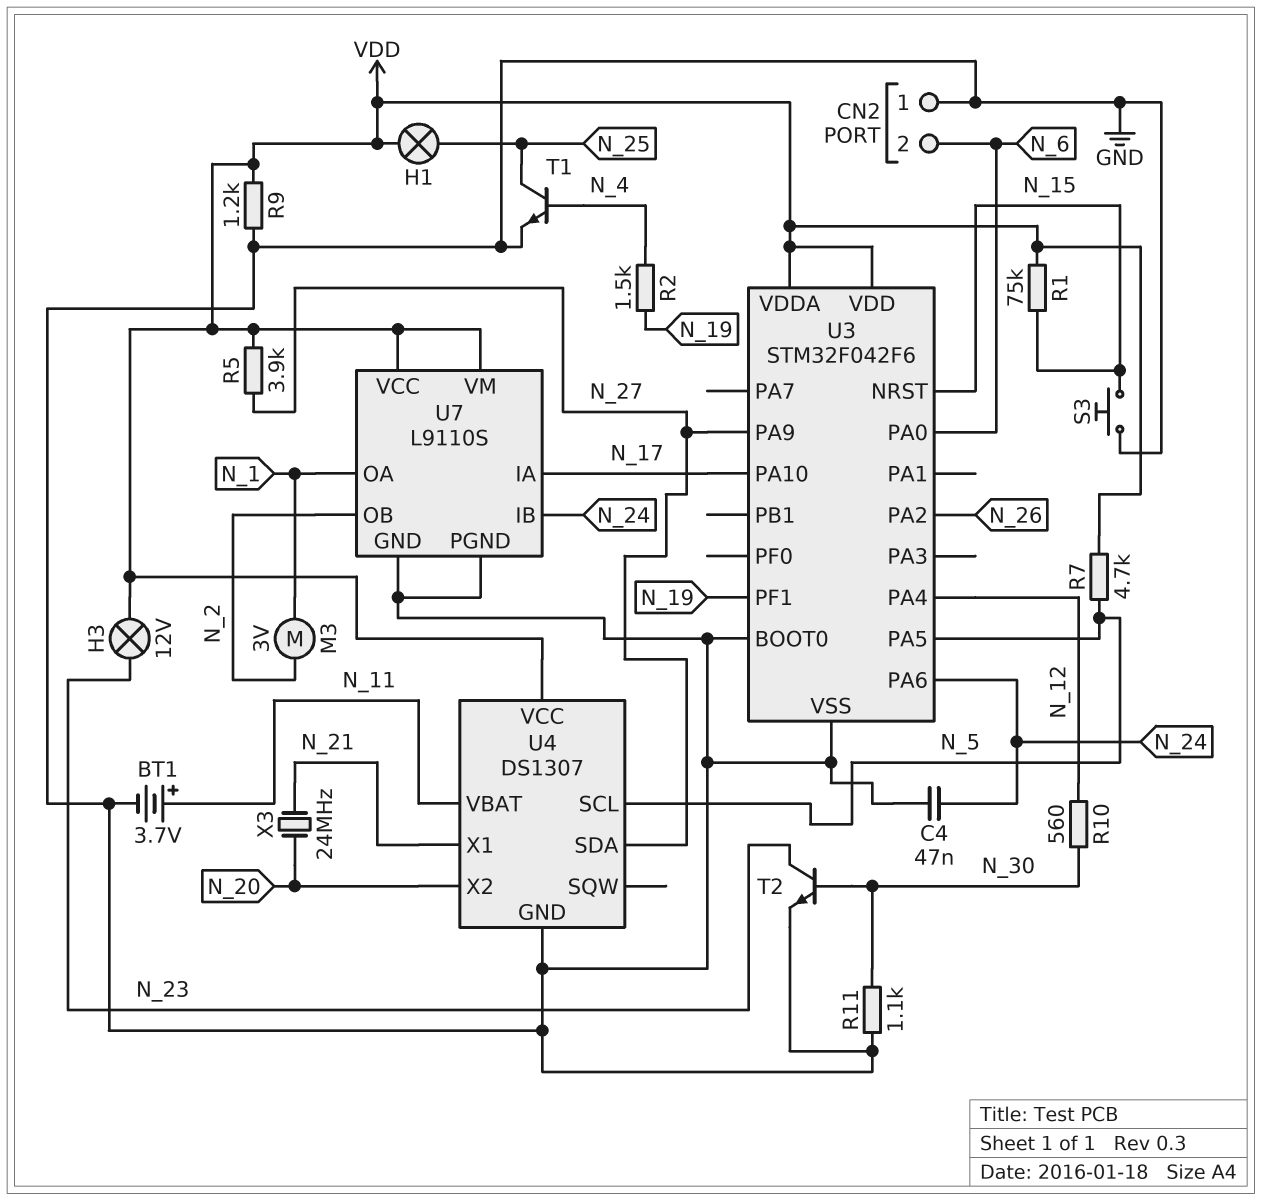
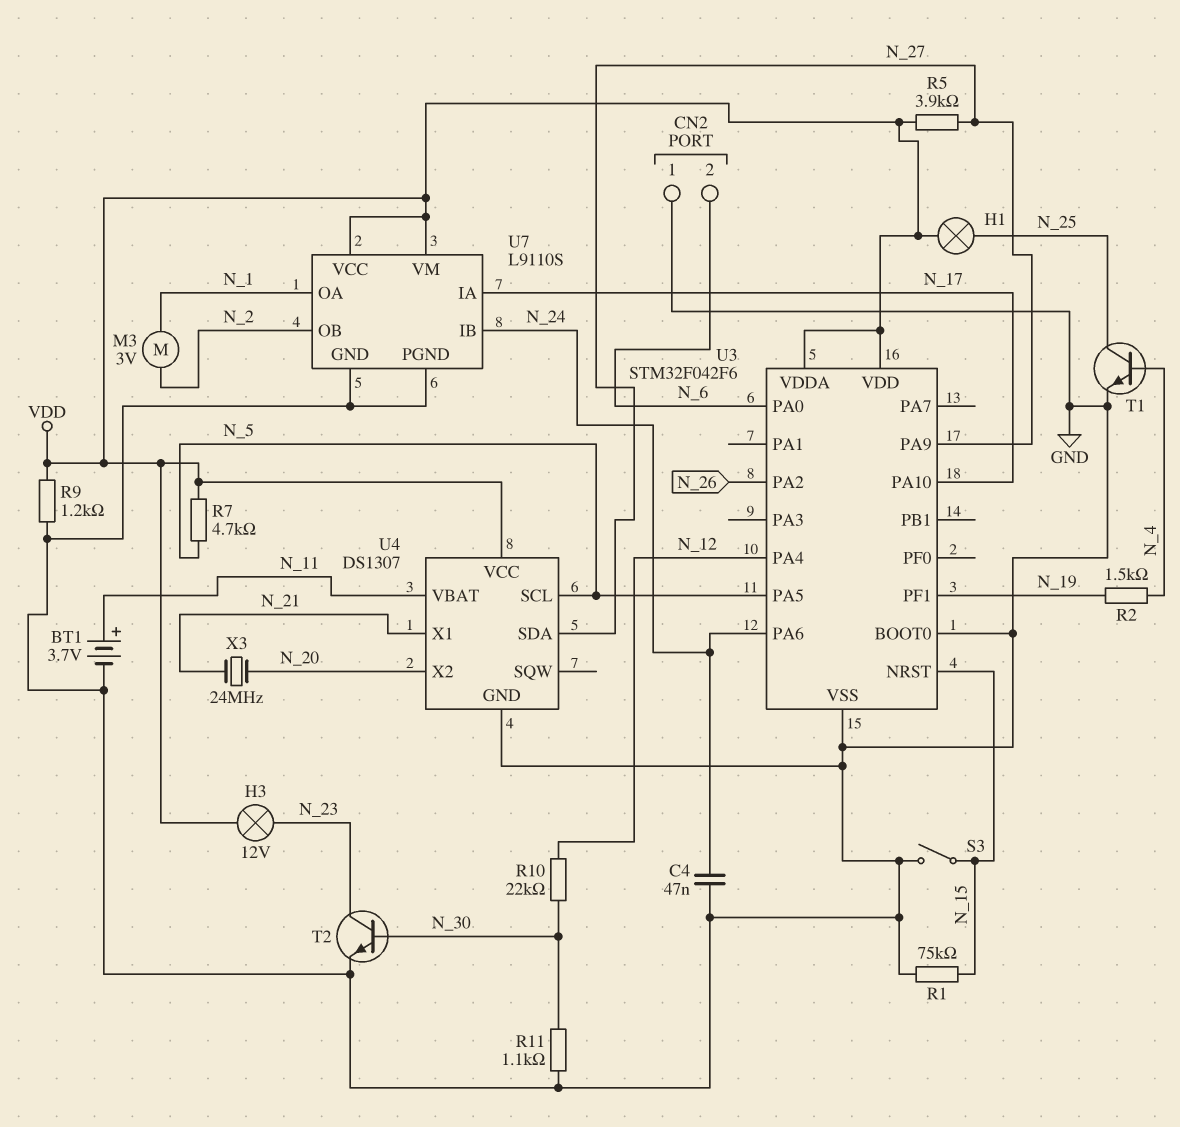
R1: 75k (N_15, VDD) -> 75k (GND, N_15)
R10: 560 (N_12, N_30) -> 22k (N_12, N_30)
S3: button (GND, N_15) -> switch (GND, N_15)

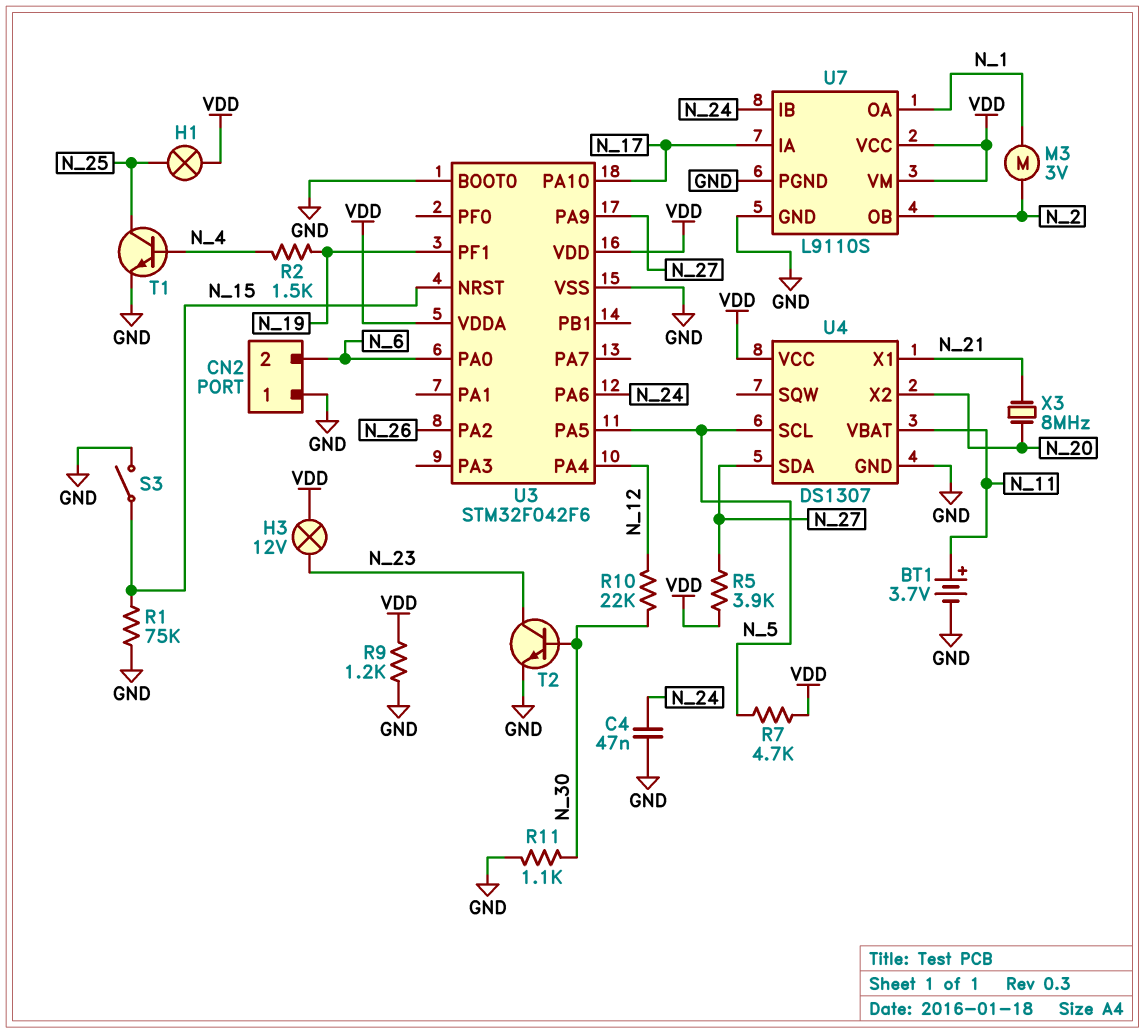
X3: 24MHz (N_20, N_21) -> 8MHz (N_20, N_21)

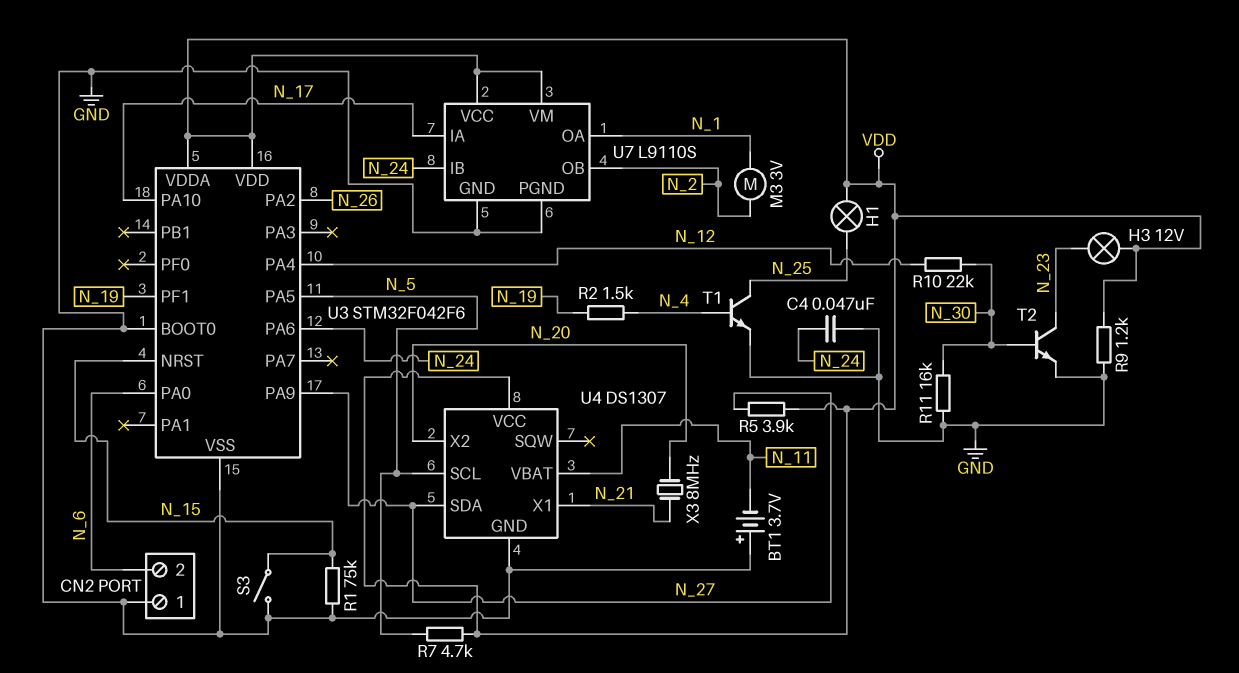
BT1: 3.7V (plus N_11, minus GND) -> 3.7V (plus GND, minus N_11)
R11: 1.1k (GND, N_30) -> 16k (GND, N_30)

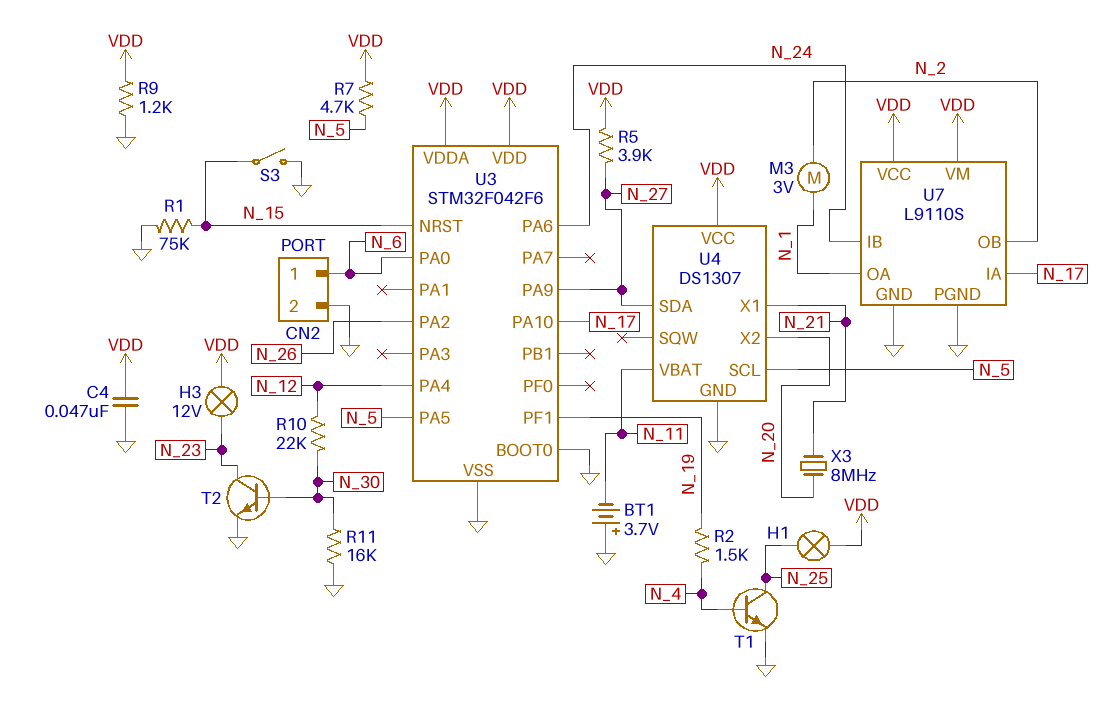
C4: 47nF (GND, N_24) -> 47nF (GND, VDD)
CN2 pin 1: GND -> N_6
CN2 pin 2: N_6 -> GND

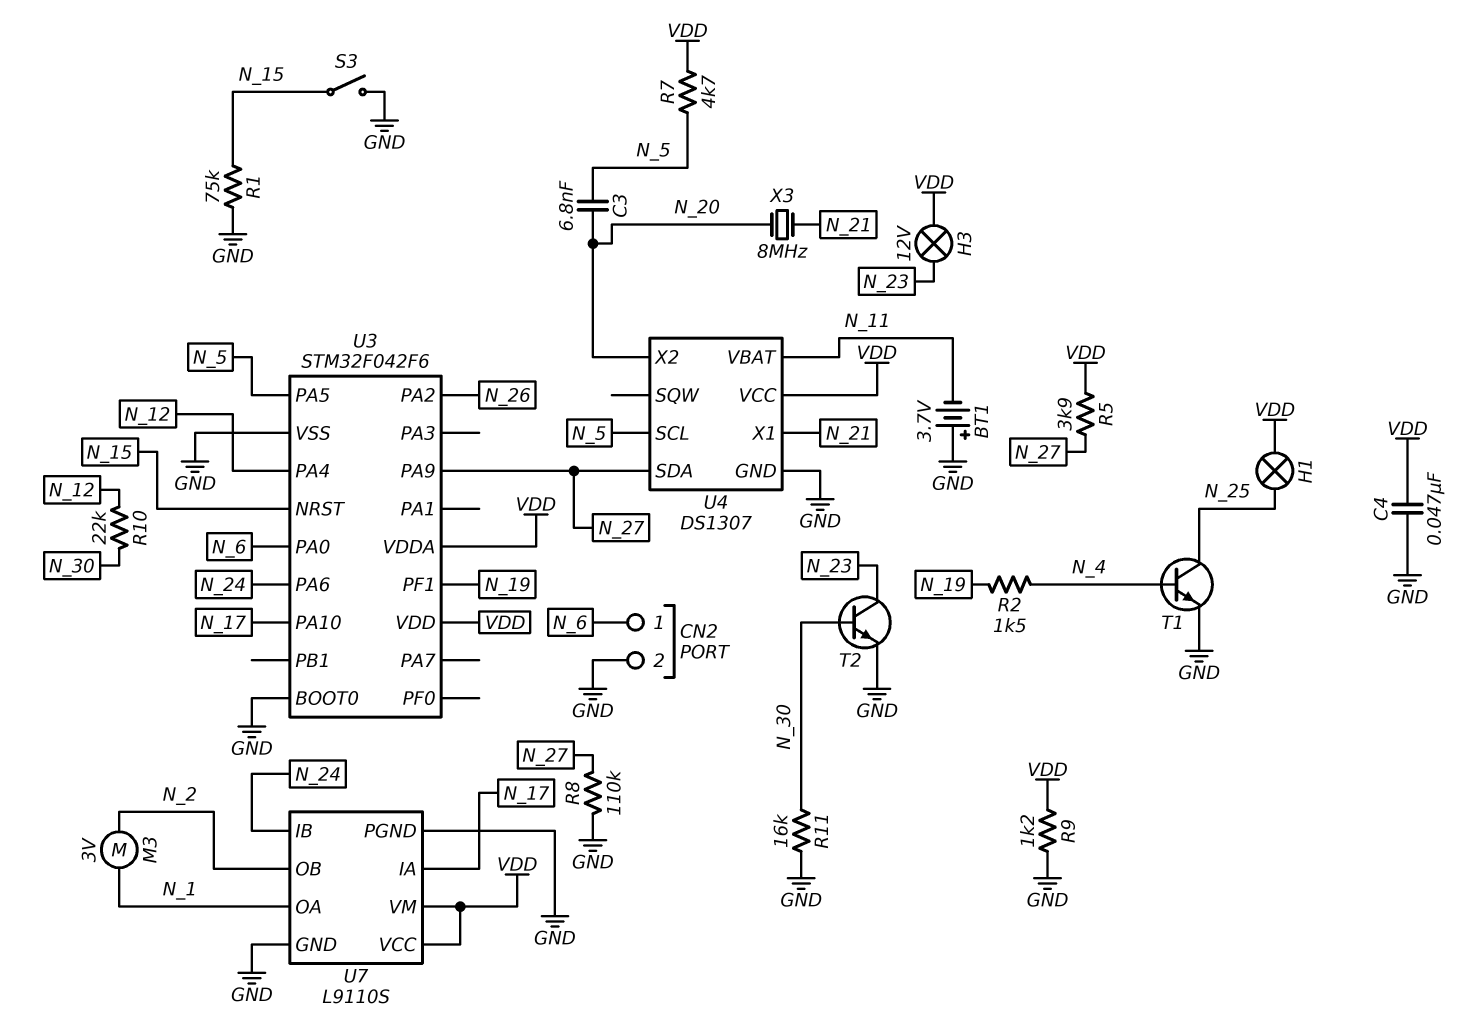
C3: none -> 6.8nF (N_5, N_20)
R8: none -> 110k (GND, N_27)

